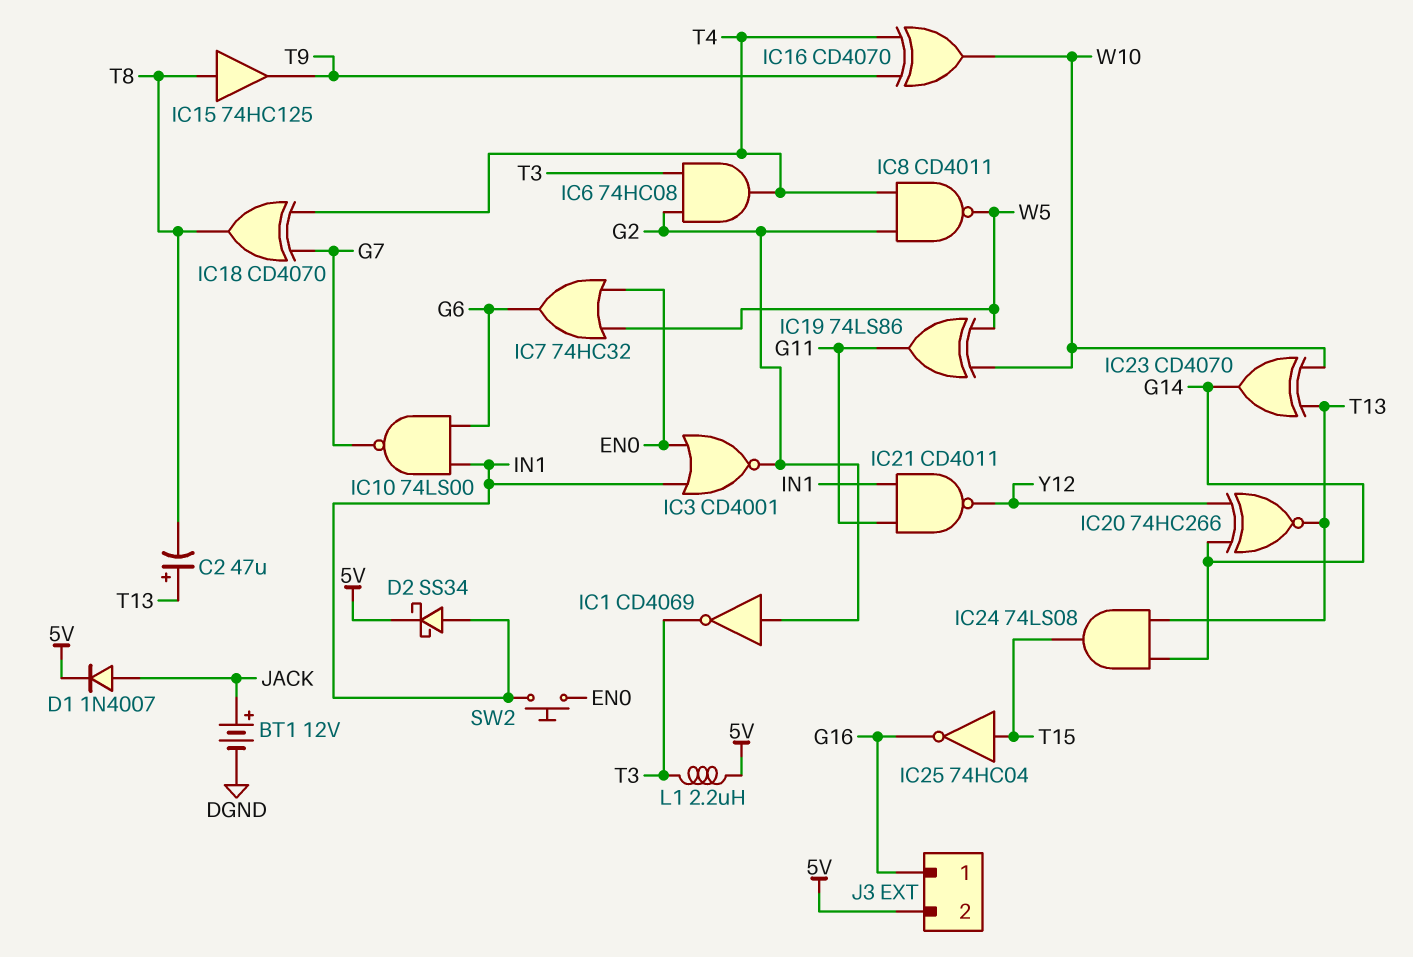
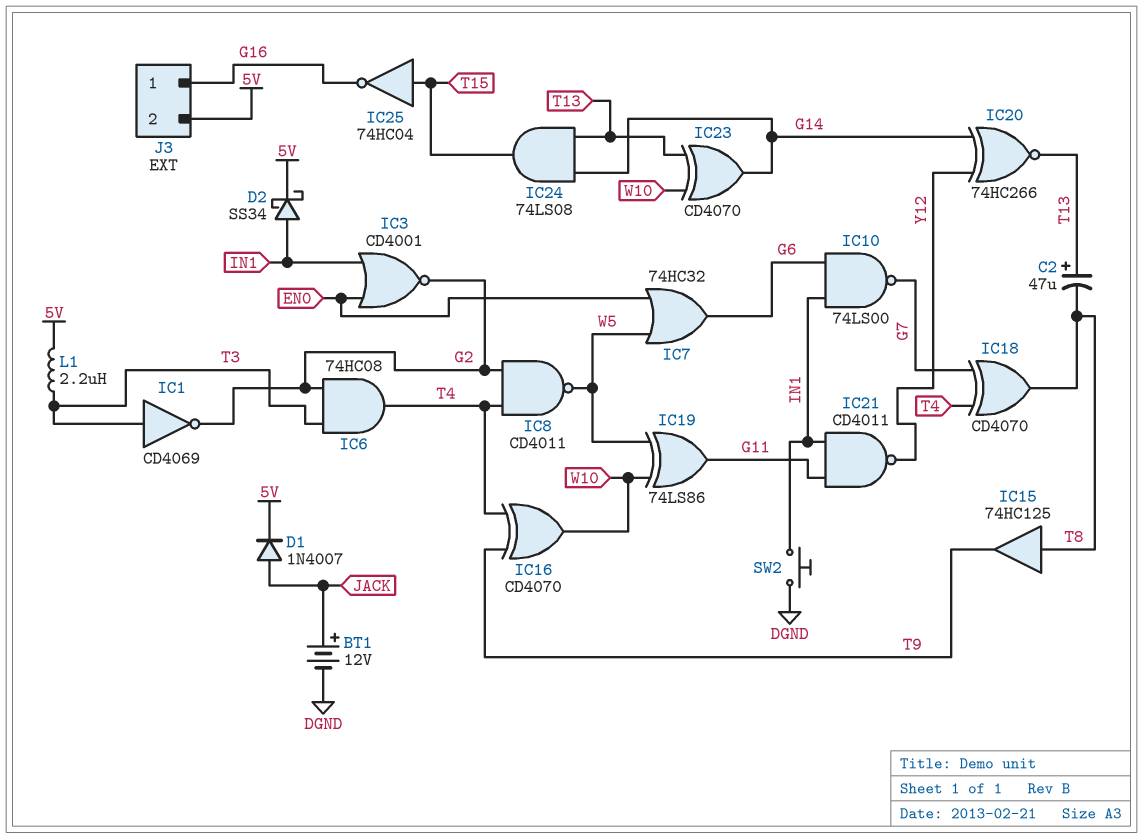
IC1: NOT CD4069 (in G2, out T3) -> NOT CD4069 (in T3, out G2)
SW2: button (EN0, IN1) -> button (DGND, IN1)

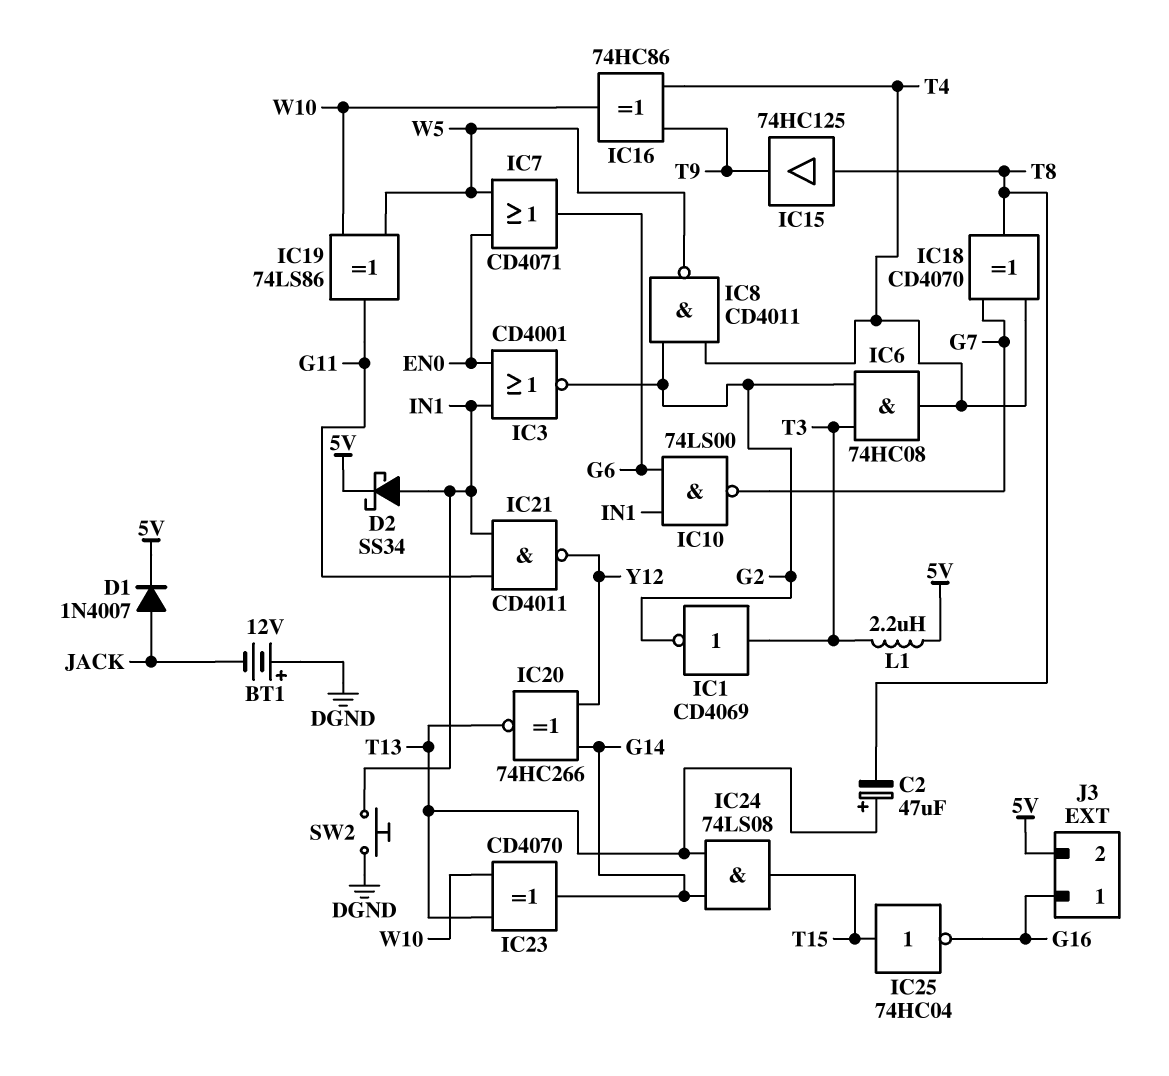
BT1: 12V (plus JACK, minus DGND) -> 12V (plus DGND, minus JACK)
IC7: OR 74HC32 (in EN0, in W5, out G6) -> OR CD4071 (in EN0, in W5, out G6)
IC16: XOR CD4070 (in T4, in T9, out W10) -> XOR 74HC86 (in T4, in T9, out W10)

